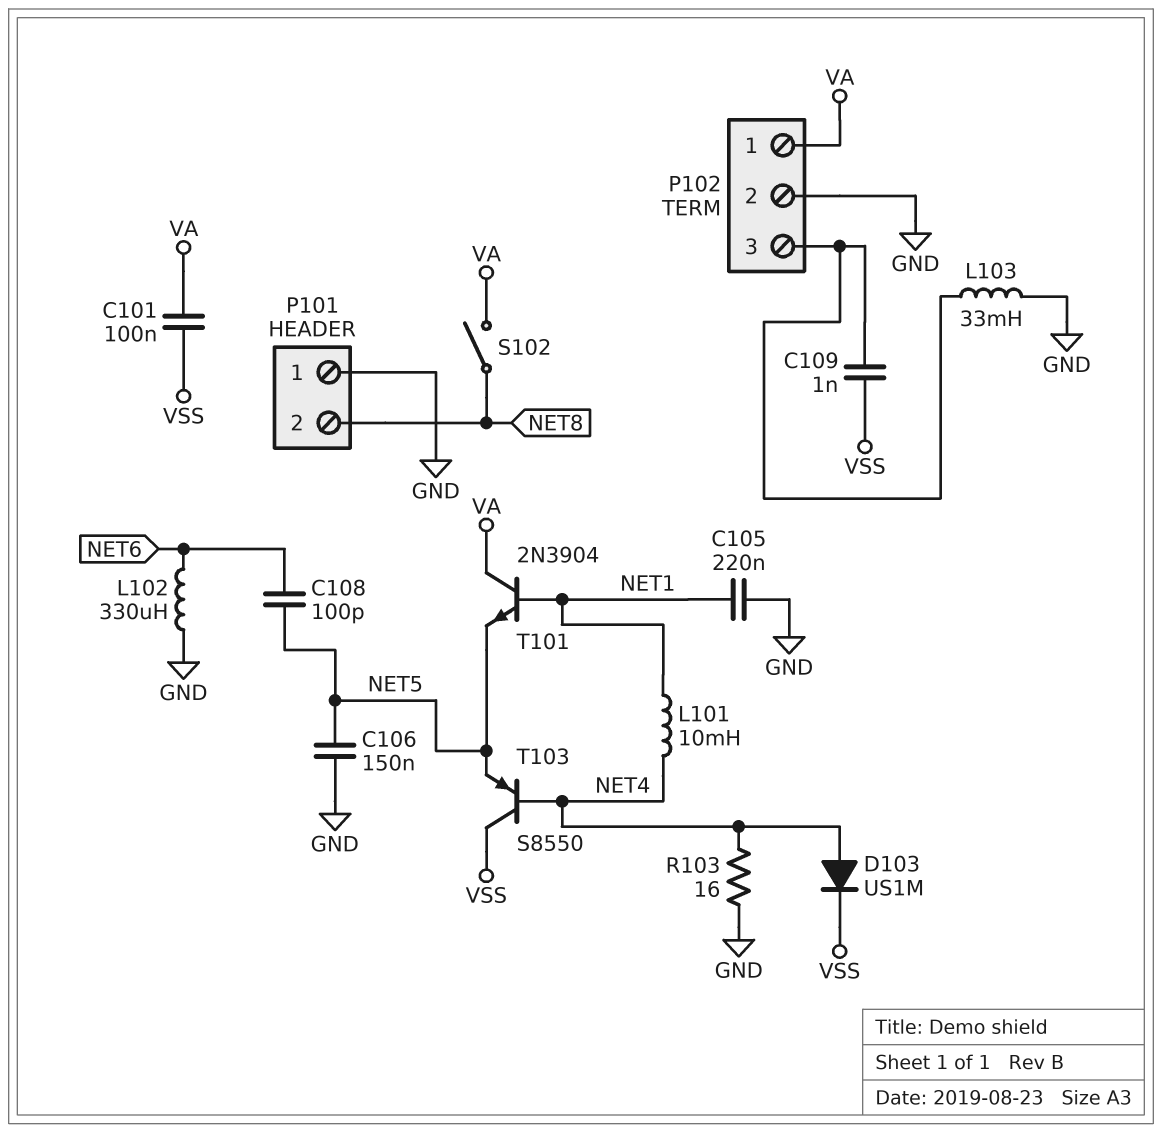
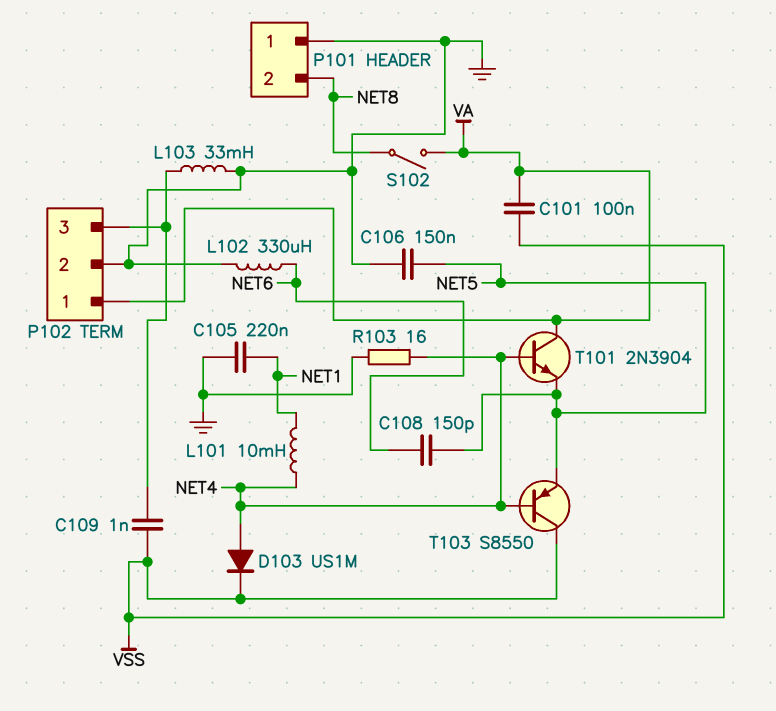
C108: 100pF (NET5, NET6) -> 150pF (NET5, NET6)
T101: NPN 2N3904 (B NET1, C VA, E NET5) -> NPN 2N3904 (B NET4, C VA, E NET5)

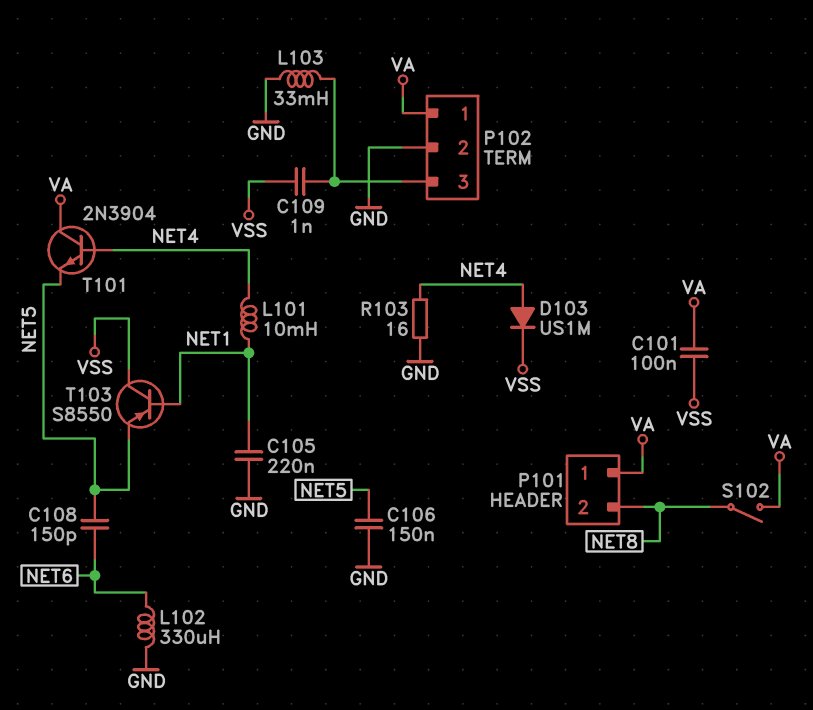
P101 pin 1: GND -> VA
T103: PNP S8550 (B NET4, C VSS, E NET5) -> PNP S8550 (B NET1, C VSS, E NET5)

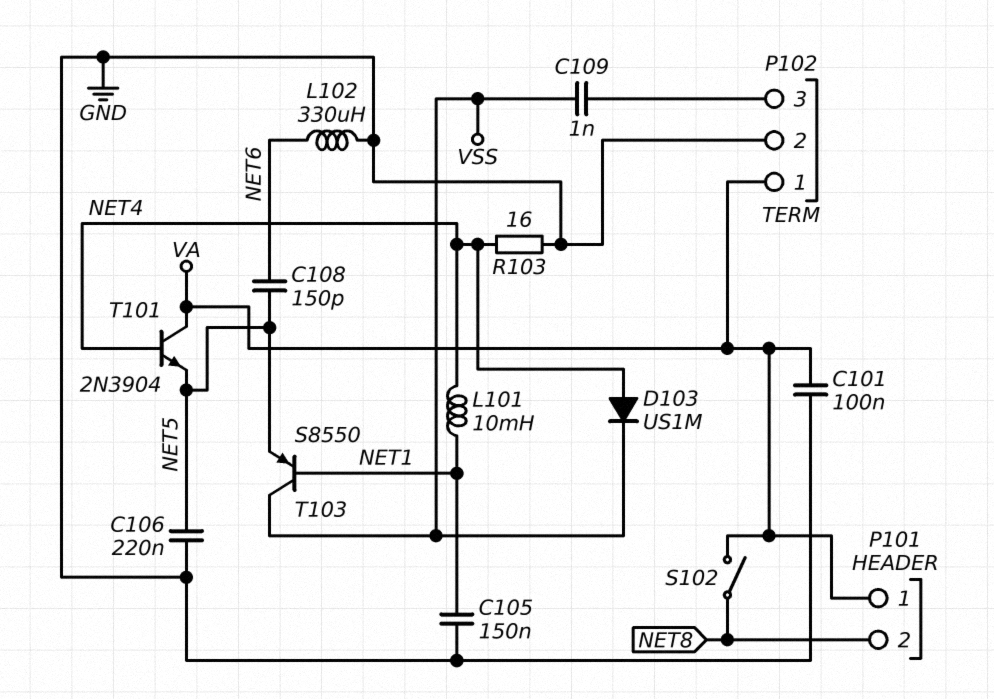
C101: 100nF (VA, VSS) -> 100nF (GND, VA)
C105: 220nF (GND, NET1) -> 150nF (GND, NET1)
C106: 150nF (GND, NET5) -> 220nF (GND, NET5)
L103: 33mH (GND, P102/3) -> none

